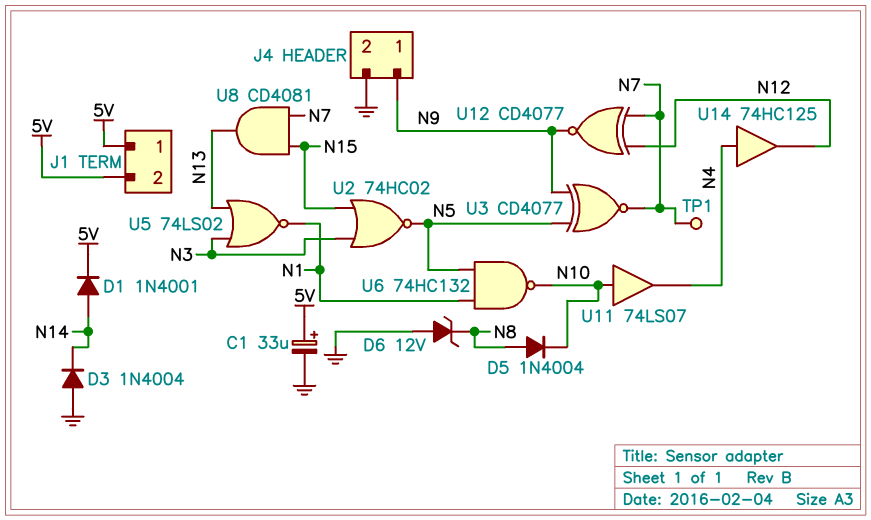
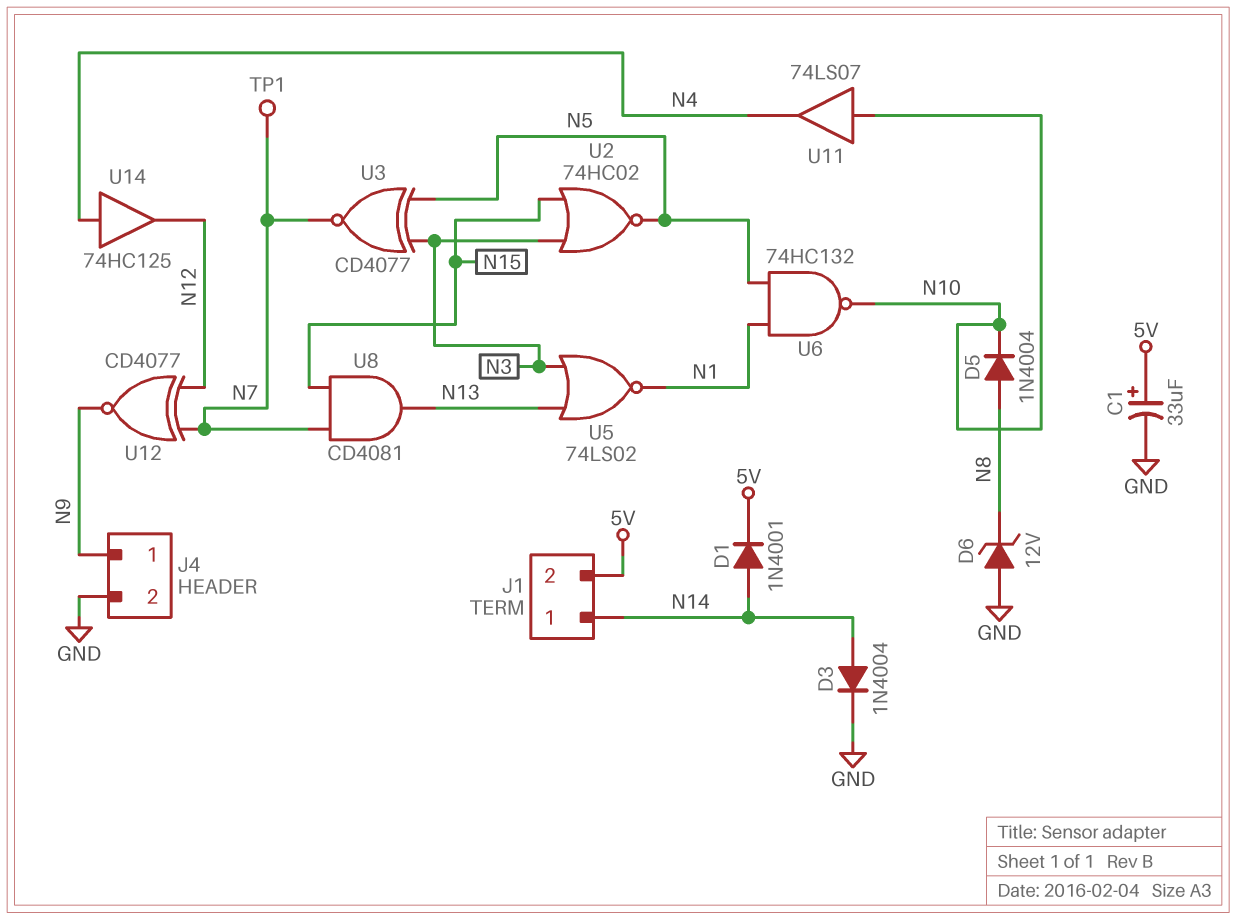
D3: diode 1N4004 (A GND, K N14) -> diode 1N4004 (A N14, K GND)
J1 pin 1: 5V -> N14
U3: XNOR CD4077 (in N5, in N9, out N7) -> XNOR CD4077 (in N3, in N5, out N7)

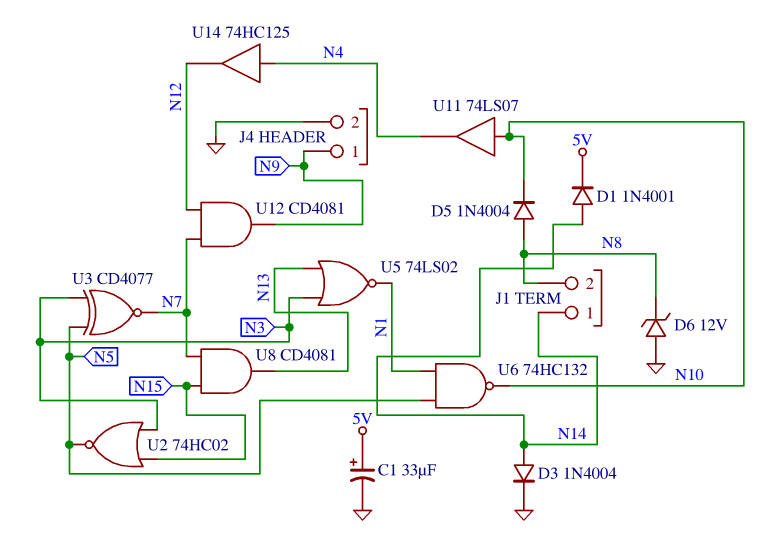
J1 pin 2: 5V -> N8
TP1: test point (N7) -> none
U12: XNOR CD4077 (in N7, in N12, out N9) -> AND CD4081 (in N7, in N12, out N9)

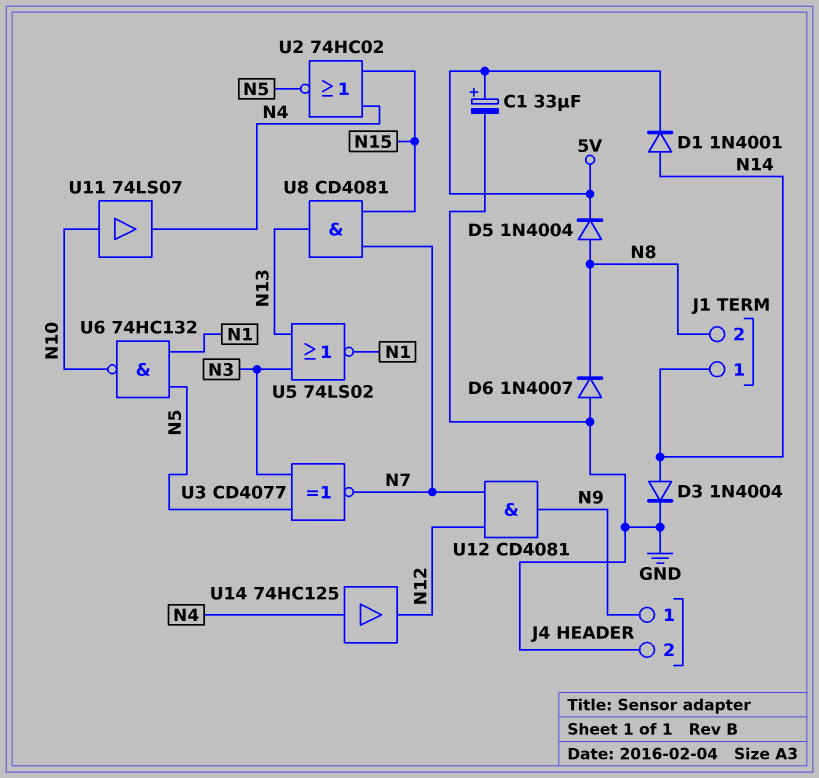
D5: diode 1N4004 (A N8, K N10) -> diode 1N4004 (A N8, K 5V)
D6: zener 12V (A GND, K N8) -> diode 1N4007 (A GND, K N8)
U2: NOR 74HC02 (in N3, in N15, out N5) -> NOR 74HC02 (in N4, in N15, out N5)

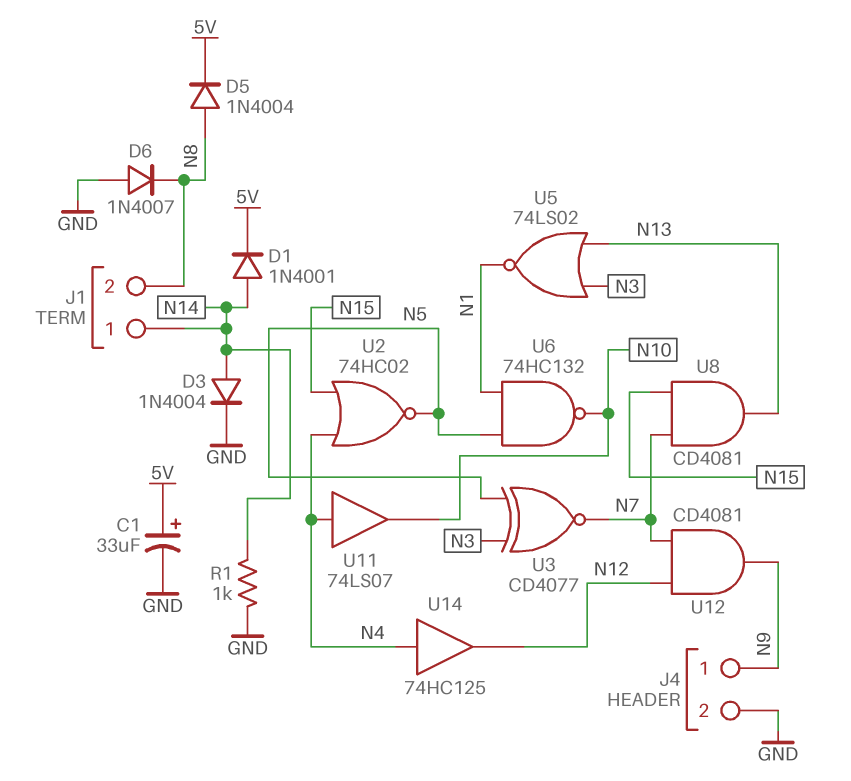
R1: none -> 1k (GND, N14)
U11: buffer 74LS07 (in N10, out N4) -> buffer 74LS07 (in N4, out N10)

